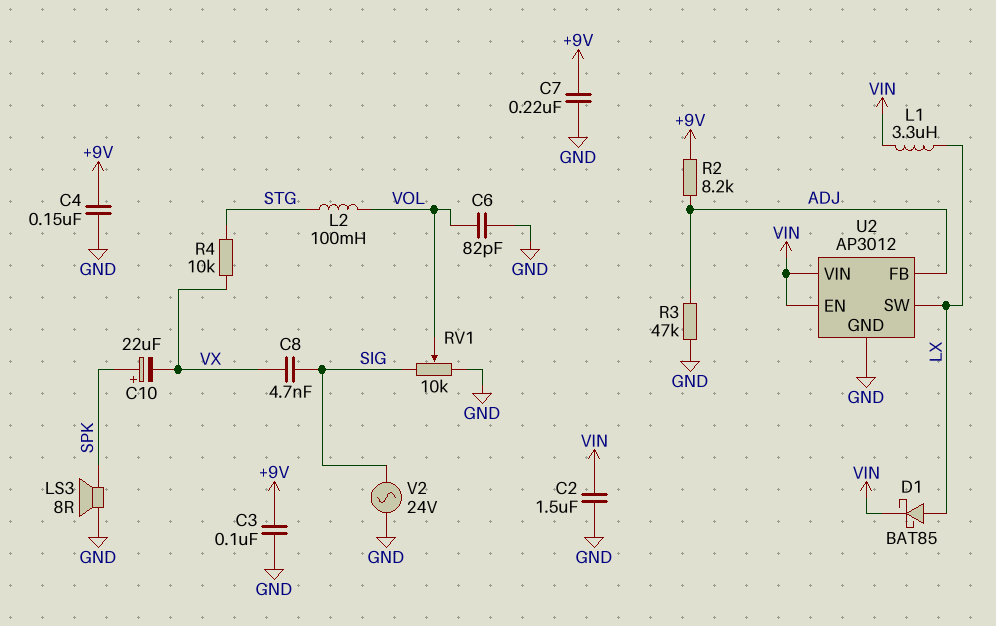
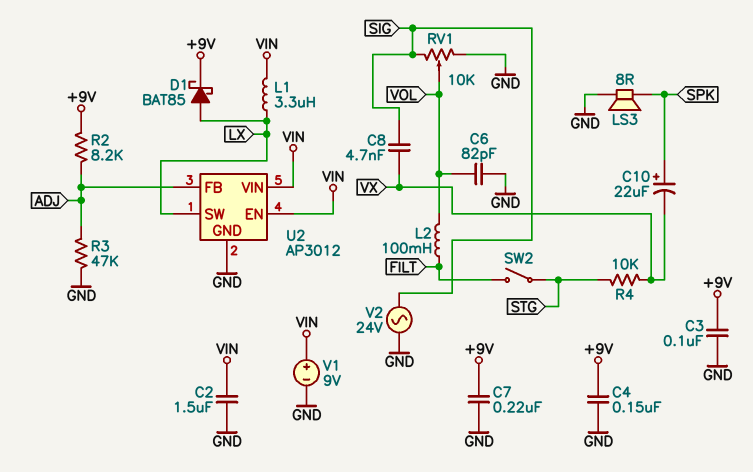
D1: schottky BAT85 (A LX, K VIN) -> schottky BAT85 (A LX, K +9V)
L2: 100mH (STG, VOL) -> 100mH (FILT, VOL)
SW2: none -> switch (FILT, STG)
V1: none -> 9V (plus VIN, minus GND)

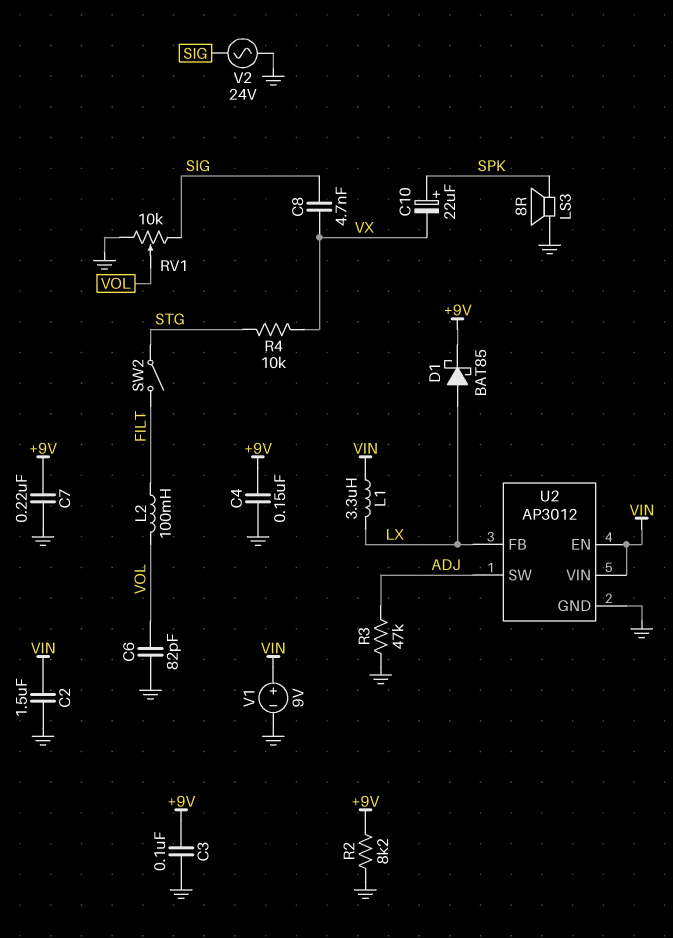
R2: 8.2k (+9V, ADJ) -> 8.2k (+9V, GND)
U2 pin FB: ADJ -> LX
U2 pin SW: LX -> ADJ

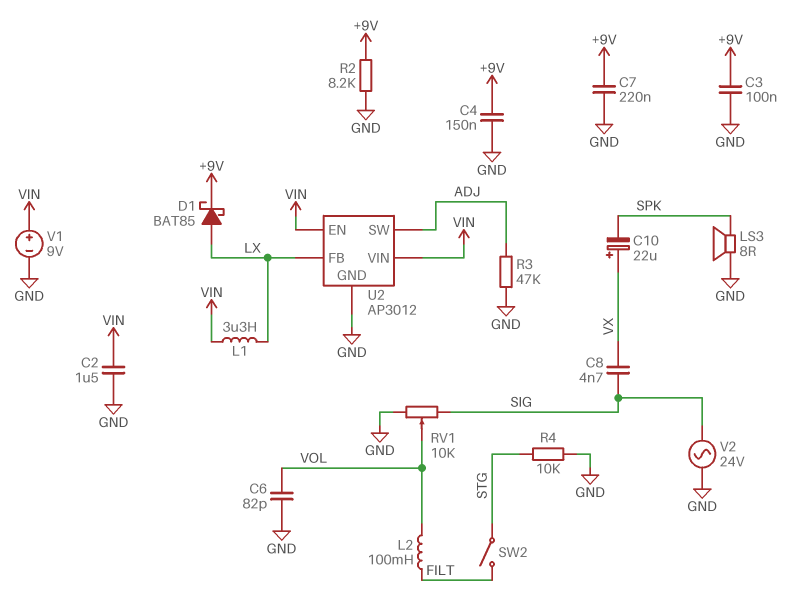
C10: 22uF (plus SPK, minus VX) -> 22uF (plus VX, minus SPK)
R4: 10k (STG, VX) -> 10k (GND, STG)

